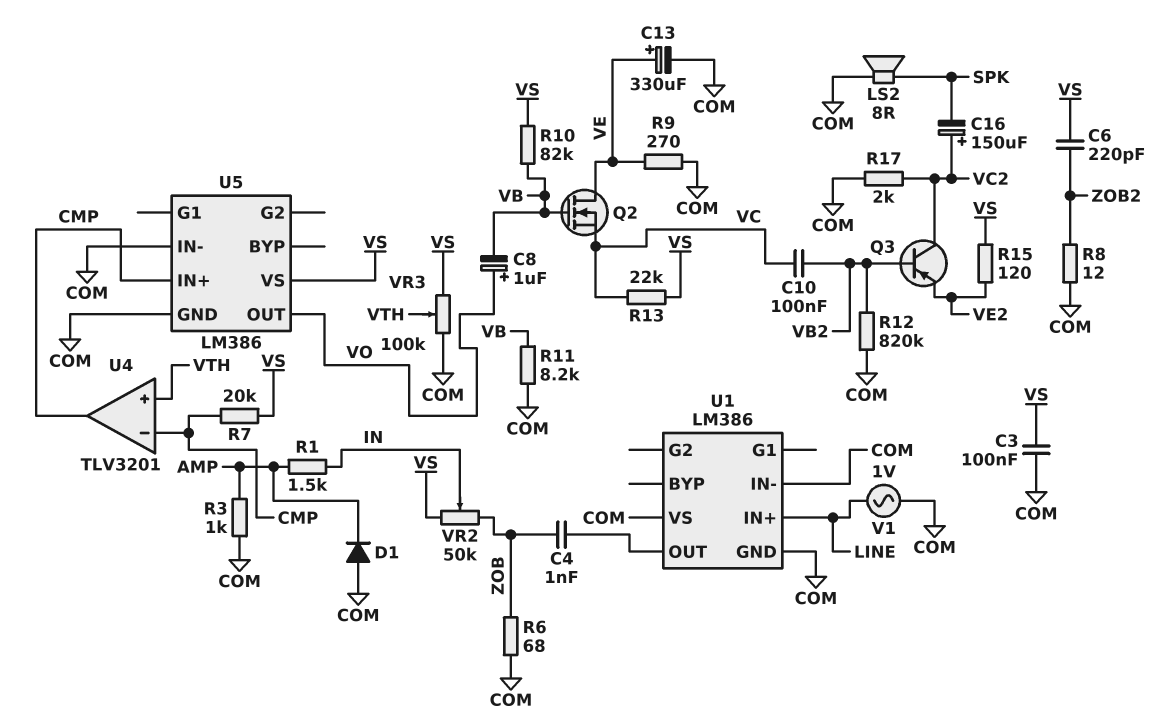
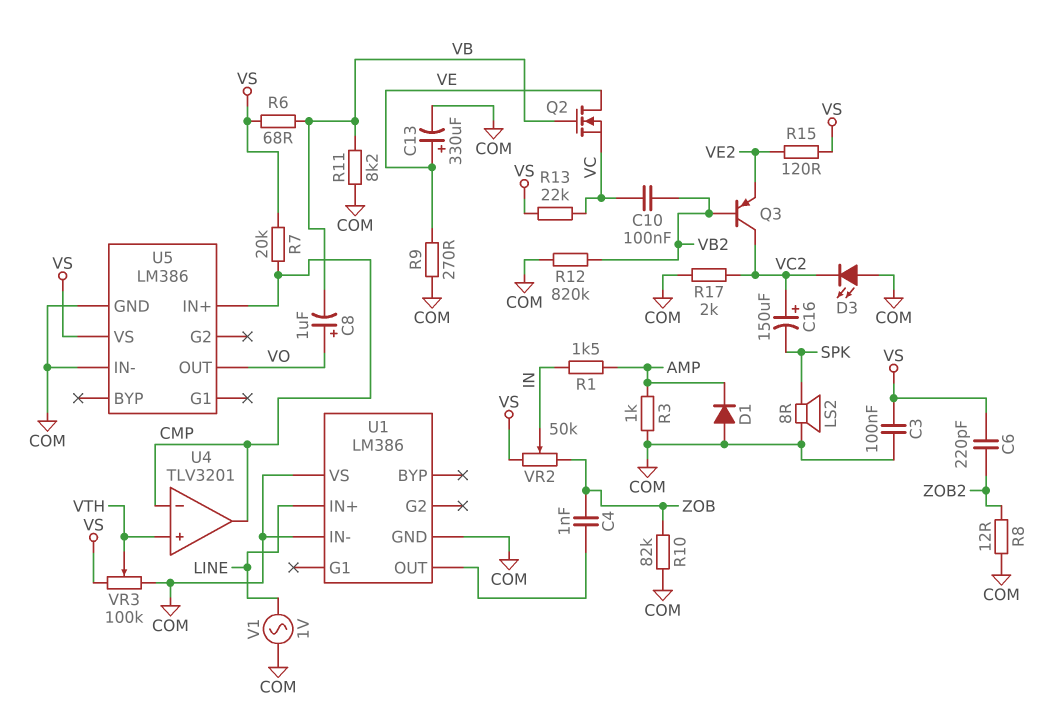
D3: none -> LED (A COM, K VC2)
R6: 68 (COM, ZOB) -> 68 (VB, VS)
R10: 82k (VB, VS) -> 82k (COM, ZOB)

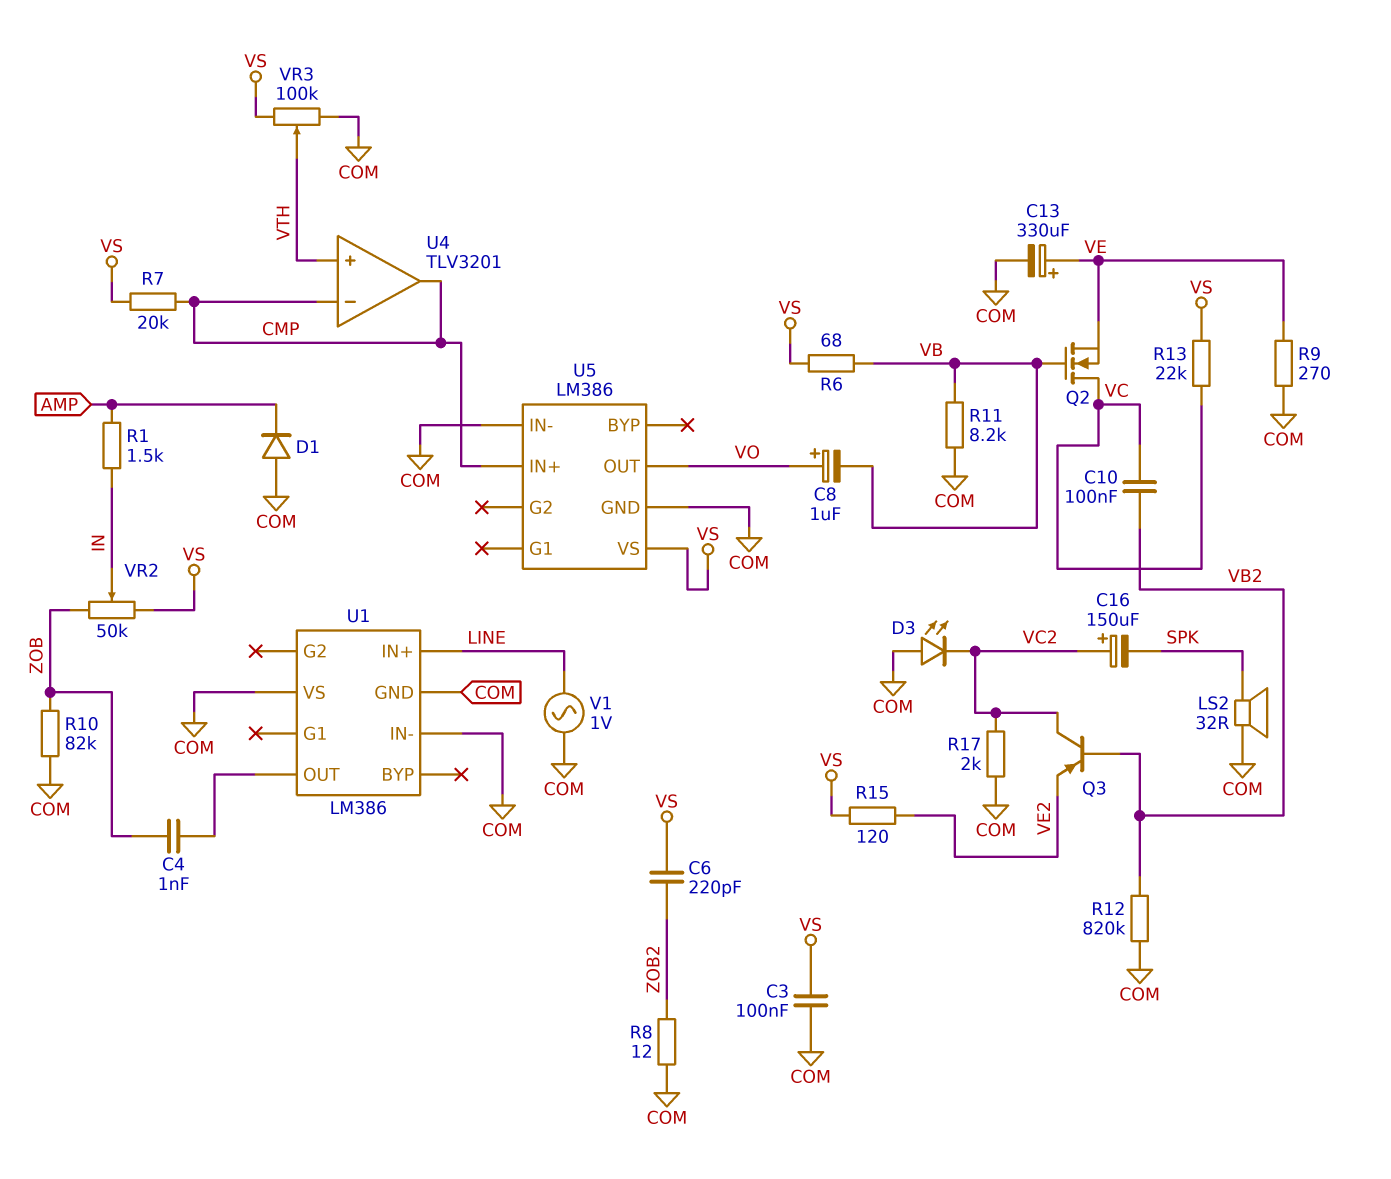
LS2: speaker 8R (COM, SPK) -> speaker 32R (COM, SPK)
Q2: NMOS (G VB, D VE, S VC) -> NMOS (G VB, D VC, S VE)
R3: 1k (AMP, COM) -> none

